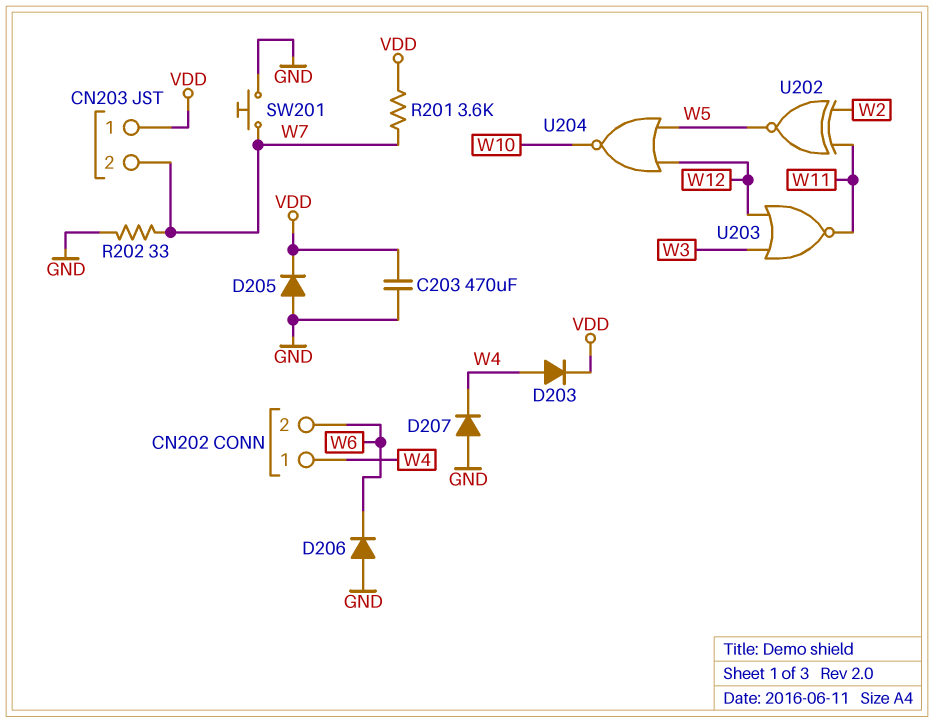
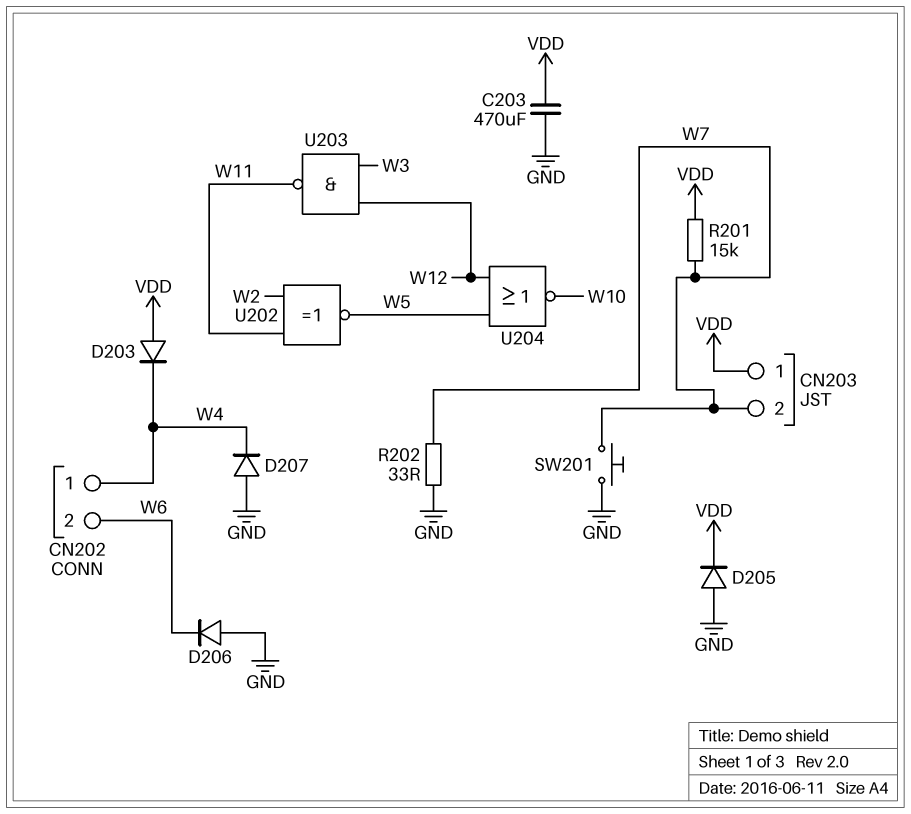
D203: diode (A W4, K VDD) -> diode (A VDD, K W4)
R201: 3.6k (VDD, W7) -> 15k (VDD, W7)
U203: NOR (in W3, in W12, out W11) -> NAND (in W3, in W12, out W11)

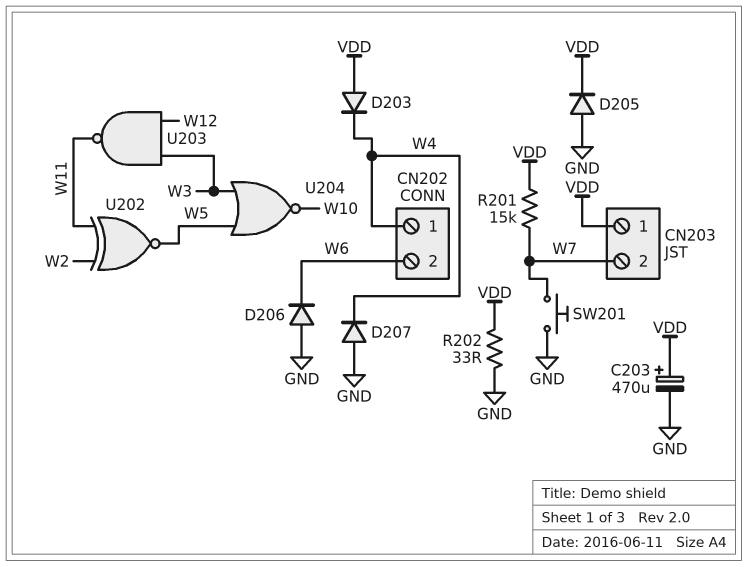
C203: 470uF (GND, VDD) -> 470uF (plus VDD, minus GND)
R202: 33 (GND, W7) -> 33 (GND, VDD)
U204: NOR (in W5, in W12, out W10) -> NOR (in W3, in W5, out W10)

